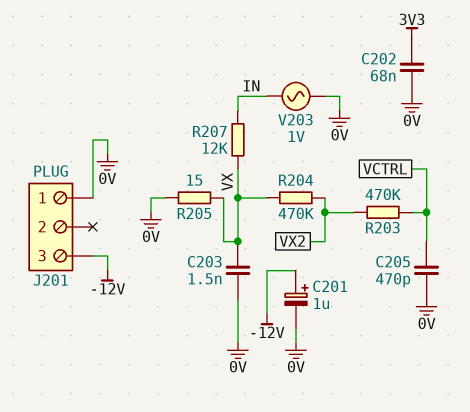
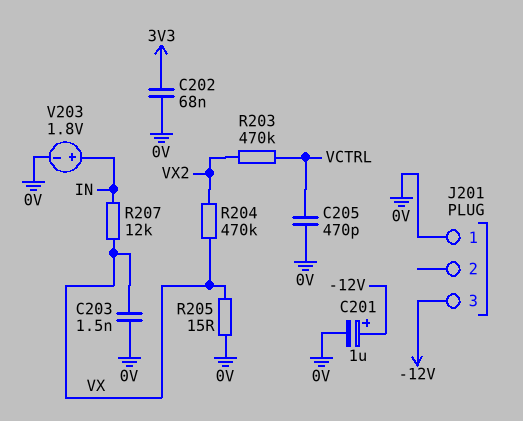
V203: AC 1V (0V, IN) -> 1.8V (plus IN, minus 0V)

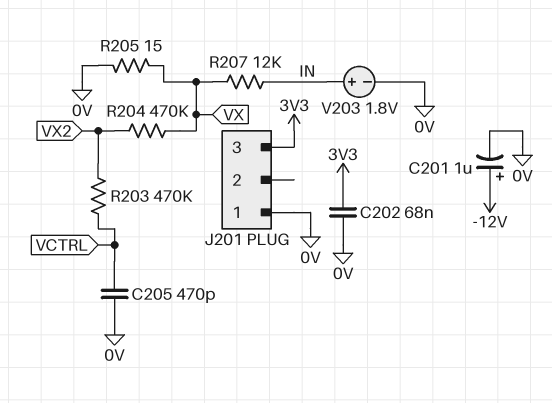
C203: 1.5nF (0V, VX) -> none
J201 pin 3: -12V -> 3V3

